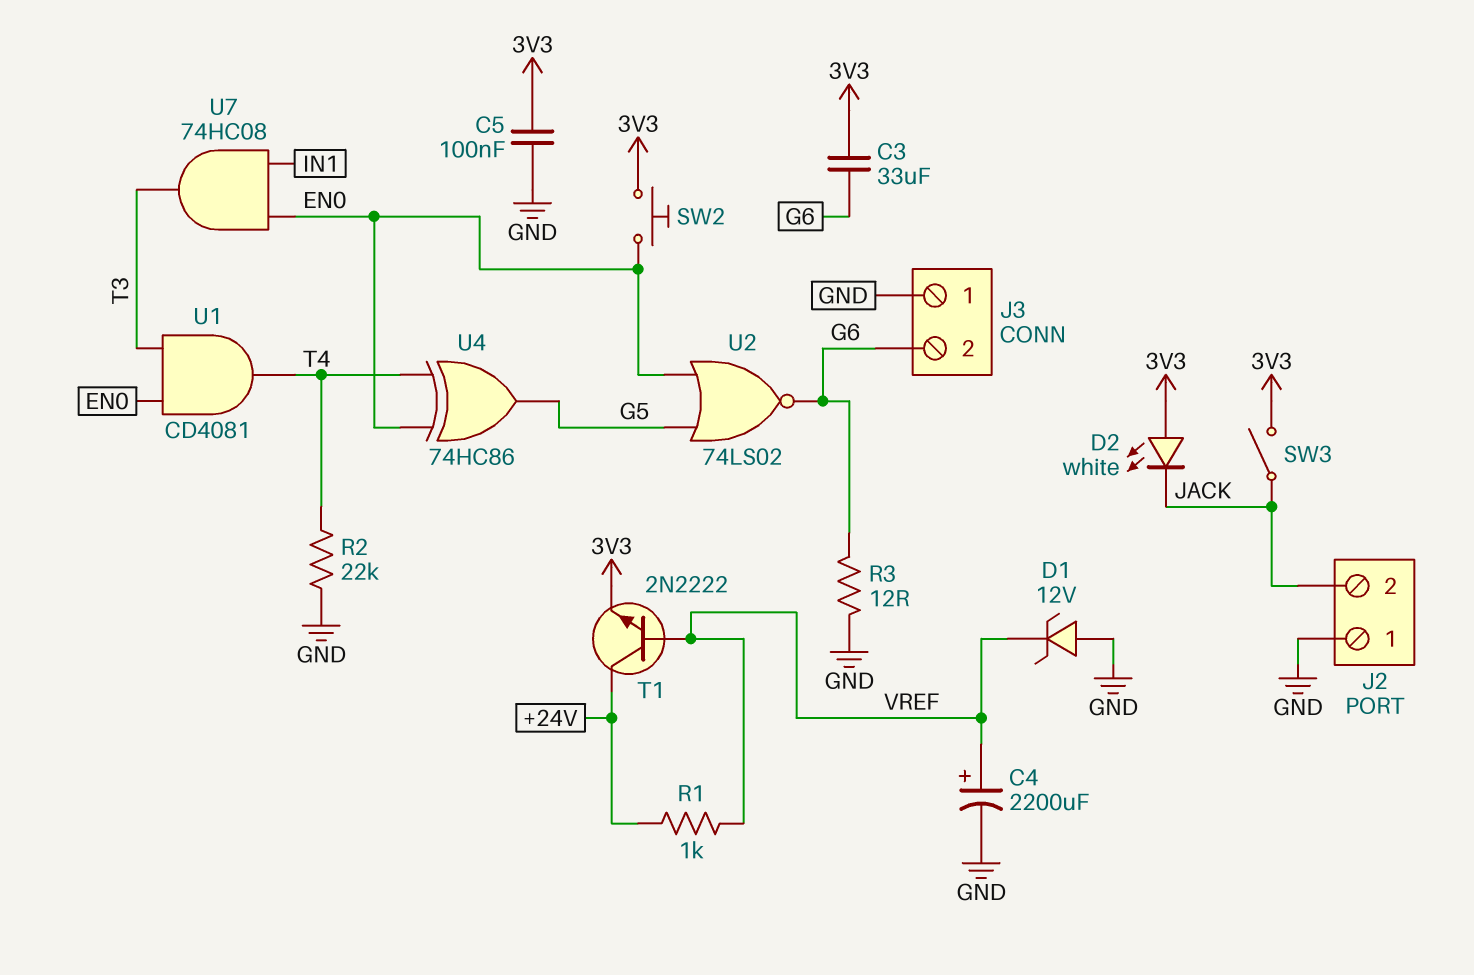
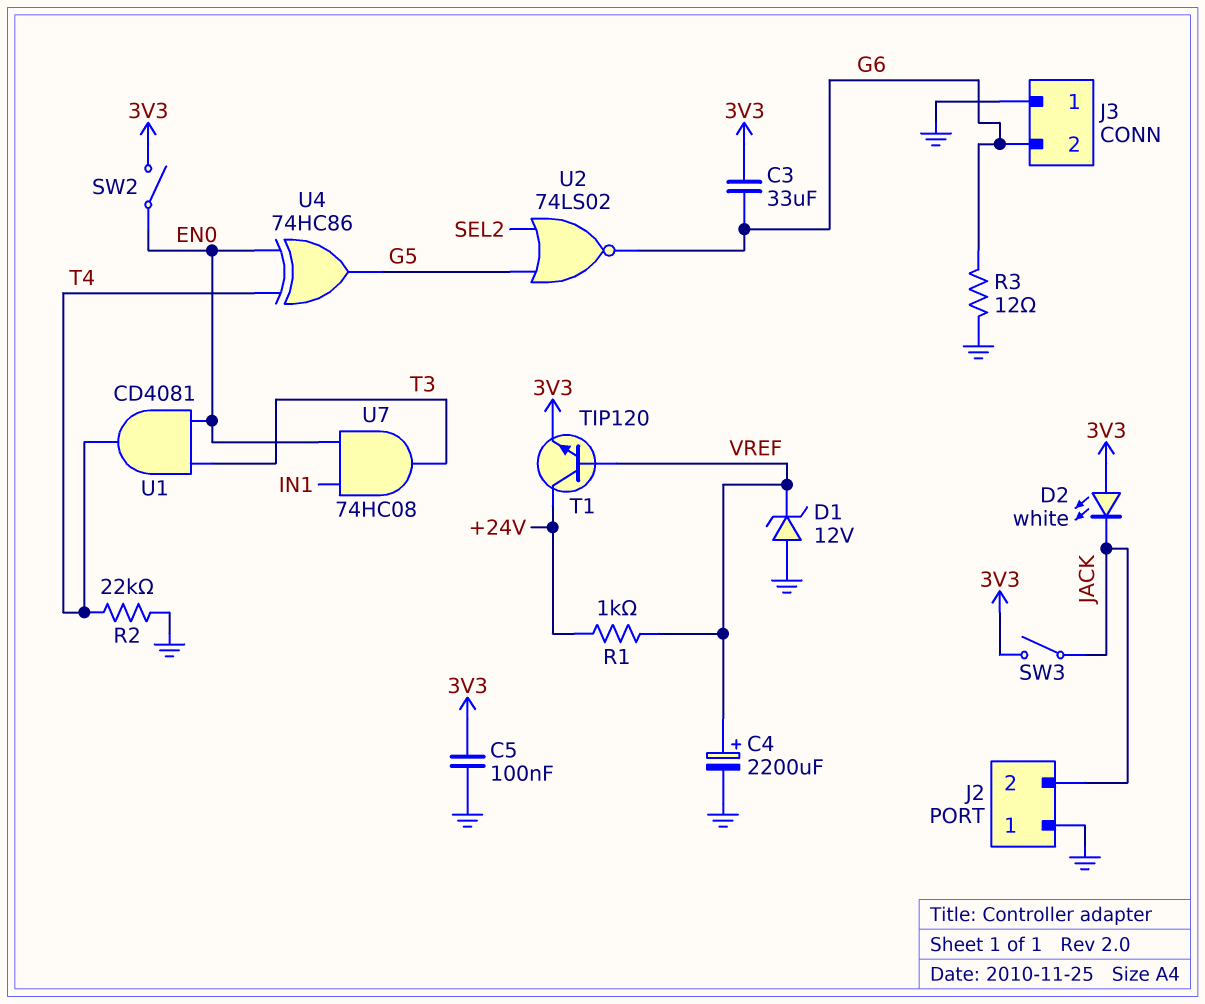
SW2: button (3V3, EN0) -> switch (3V3, EN0)
T1: NPN 2N2222 (B VREF, C +24V, E 3V3) -> NPN TIP120 (B VREF, C +24V, E 3V3)
U2: NOR 74LS02 (in EN0, in G5, out G6) -> NOR 74LS02 (in G5, in SEL2, out G6)

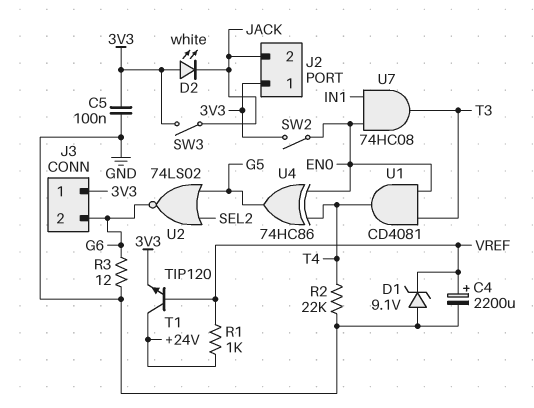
C3: 33uF (3V3, G6) -> none
D1: zener 12V (A GND, K VREF) -> zener 9.1V (A GND, K VREF)
J2 pin 1: GND -> 3V3
J3 pin 1: GND -> 3V3

